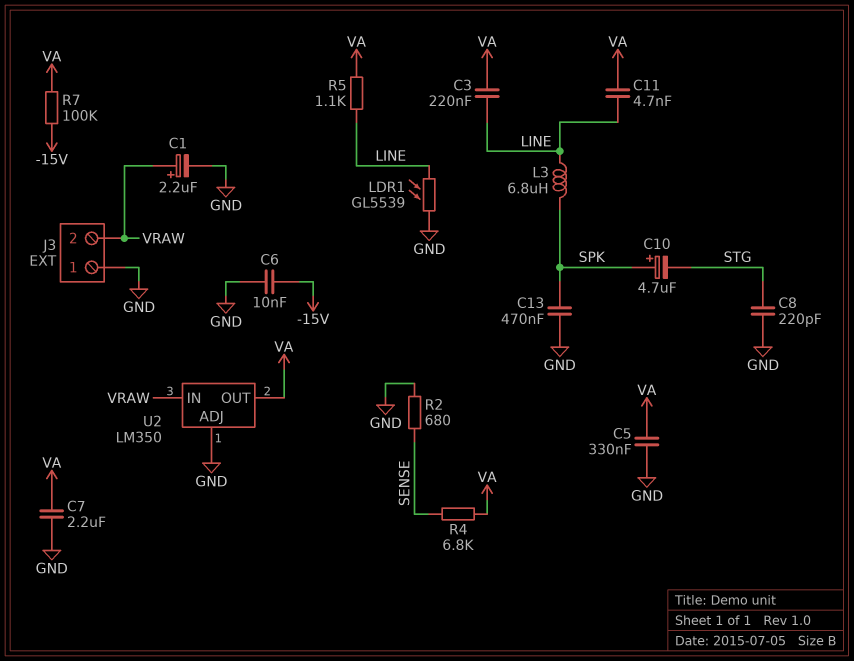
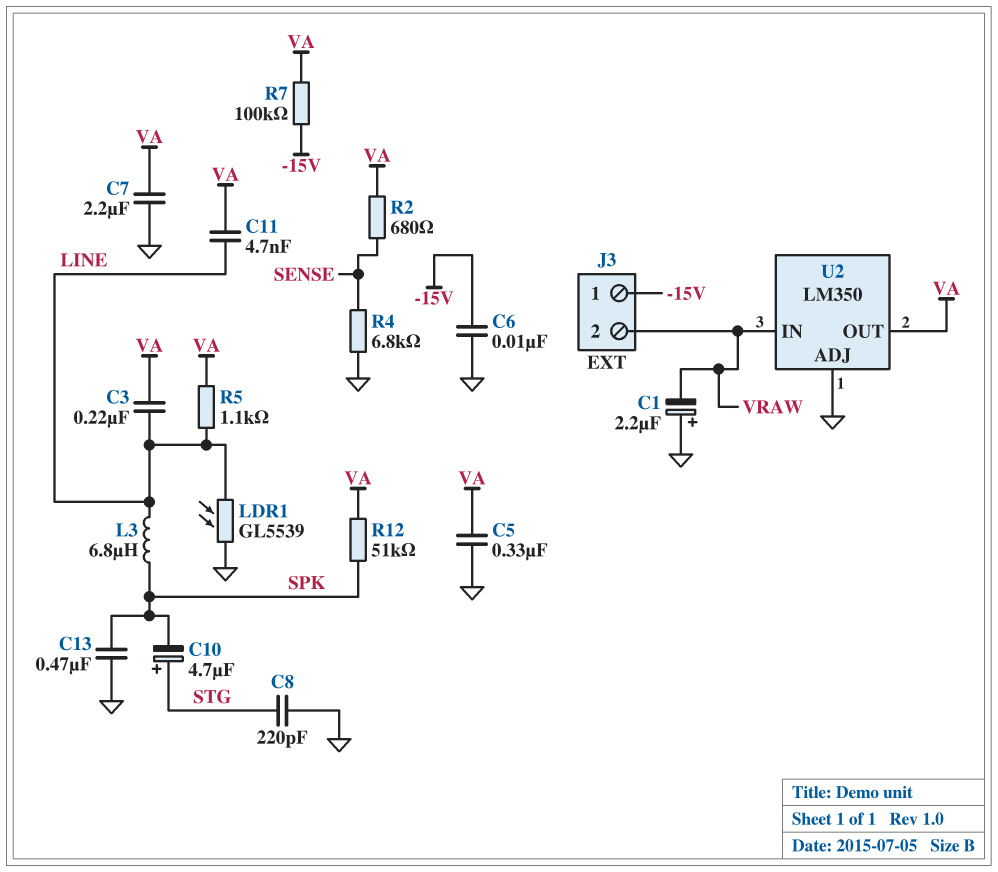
C1: 2.2uF (plus VRAW, minus GND) -> 2.2uF (plus GND, minus VRAW)
C10: 4.7uF (plus SPK, minus STG) -> 4.7uF (plus STG, minus SPK)
J3 pin 1: GND -> -15V
R2: 680 (GND, SENSE) -> 680 (SENSE, VA)
R4: 6.8k (SENSE, VA) -> 6.8k (GND, SENSE)
R12: none -> 51k (SPK, VA)

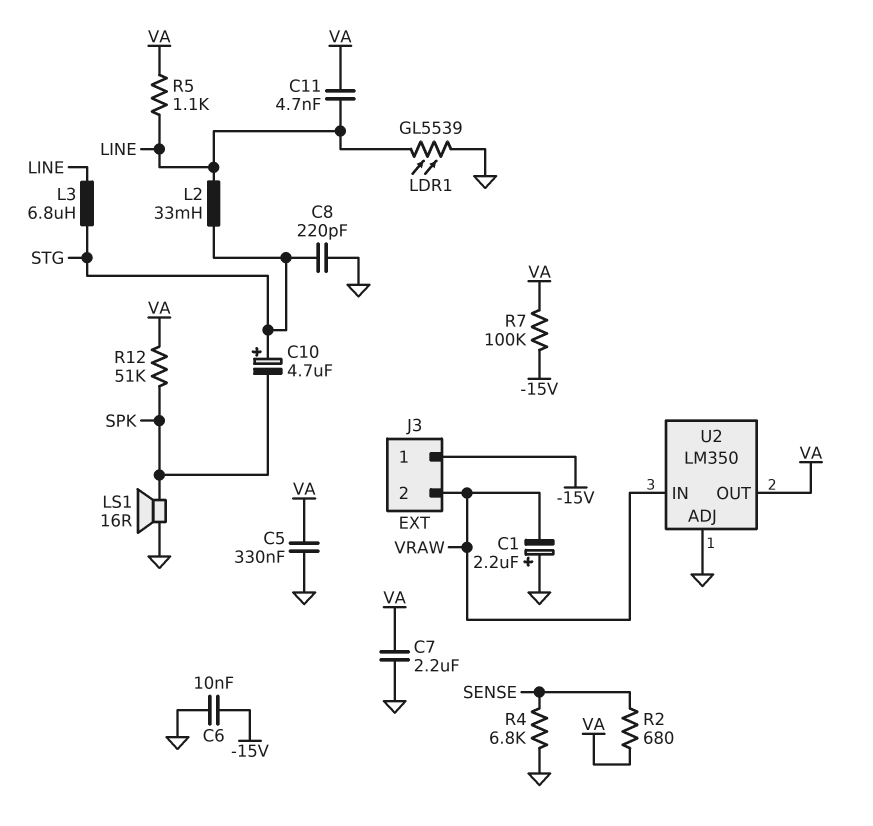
C3: 220nF (LINE, VA) -> none
C13: 470nF (GND, SPK) -> none
L2: none -> 33mH (LINE, STG)
L3: 6.8uH (LINE, SPK) -> 6.8uH (LINE, STG)
LS1: none -> speaker 16R (GND, SPK)

